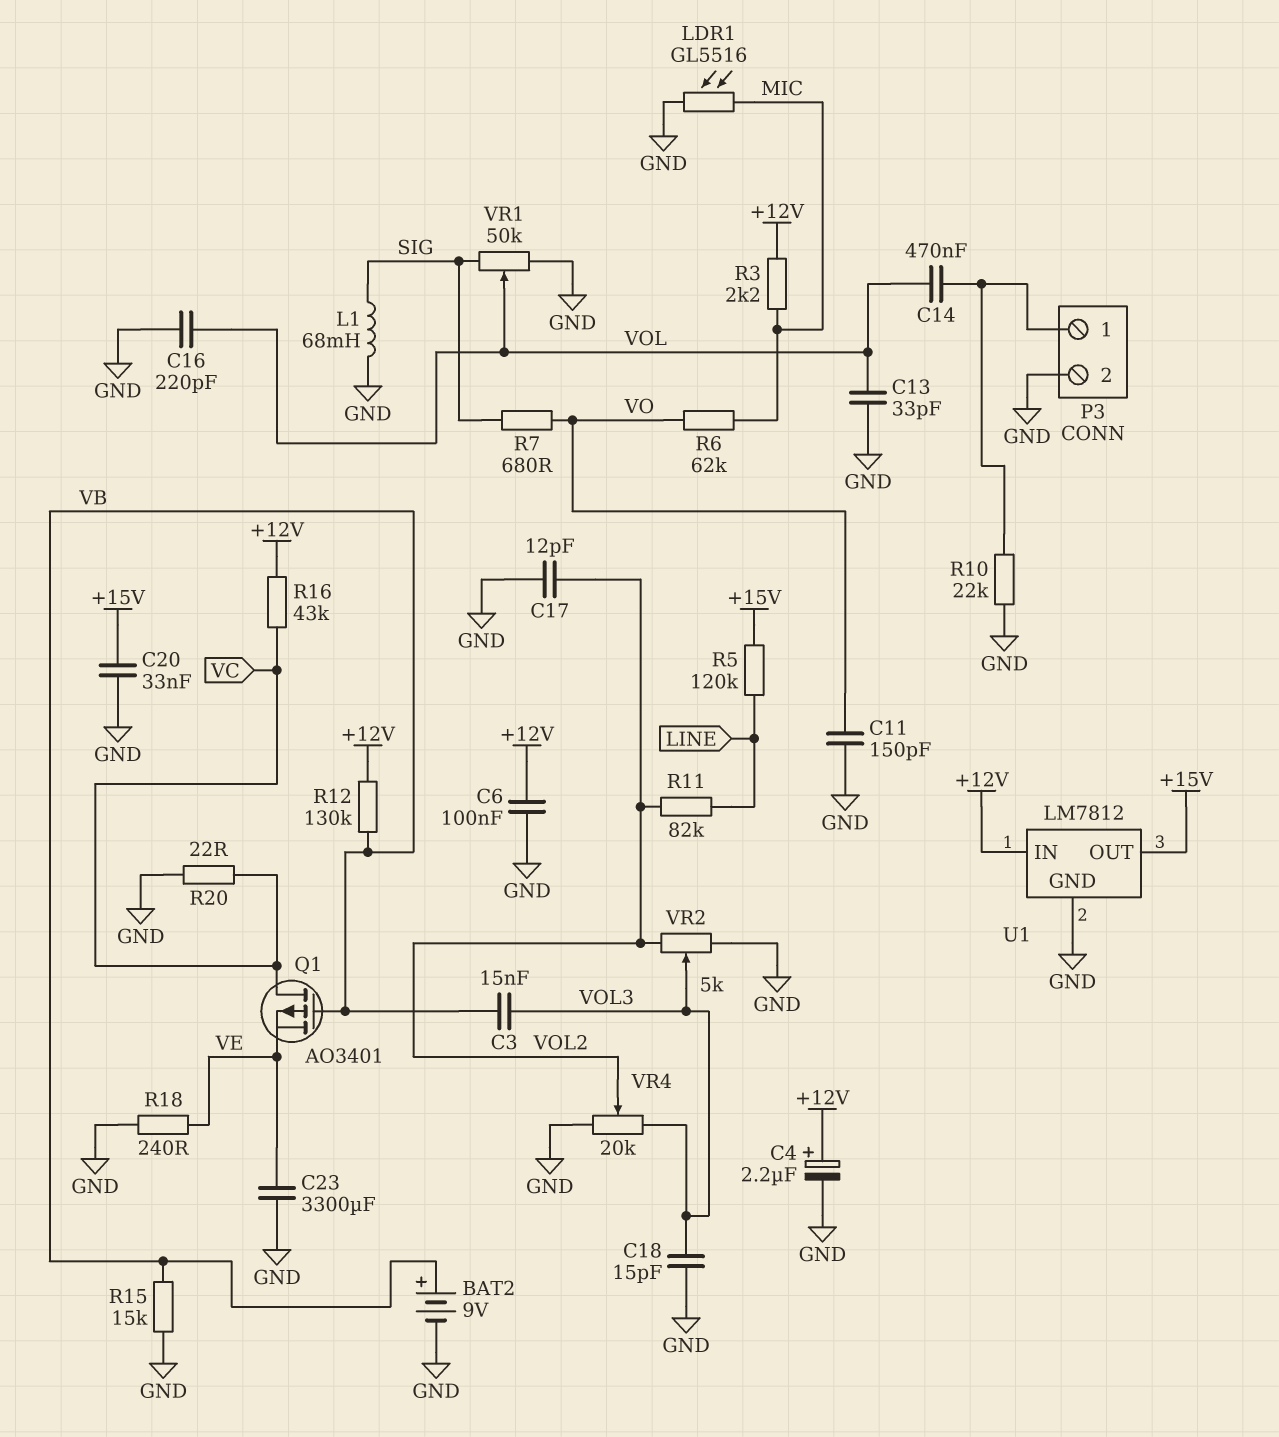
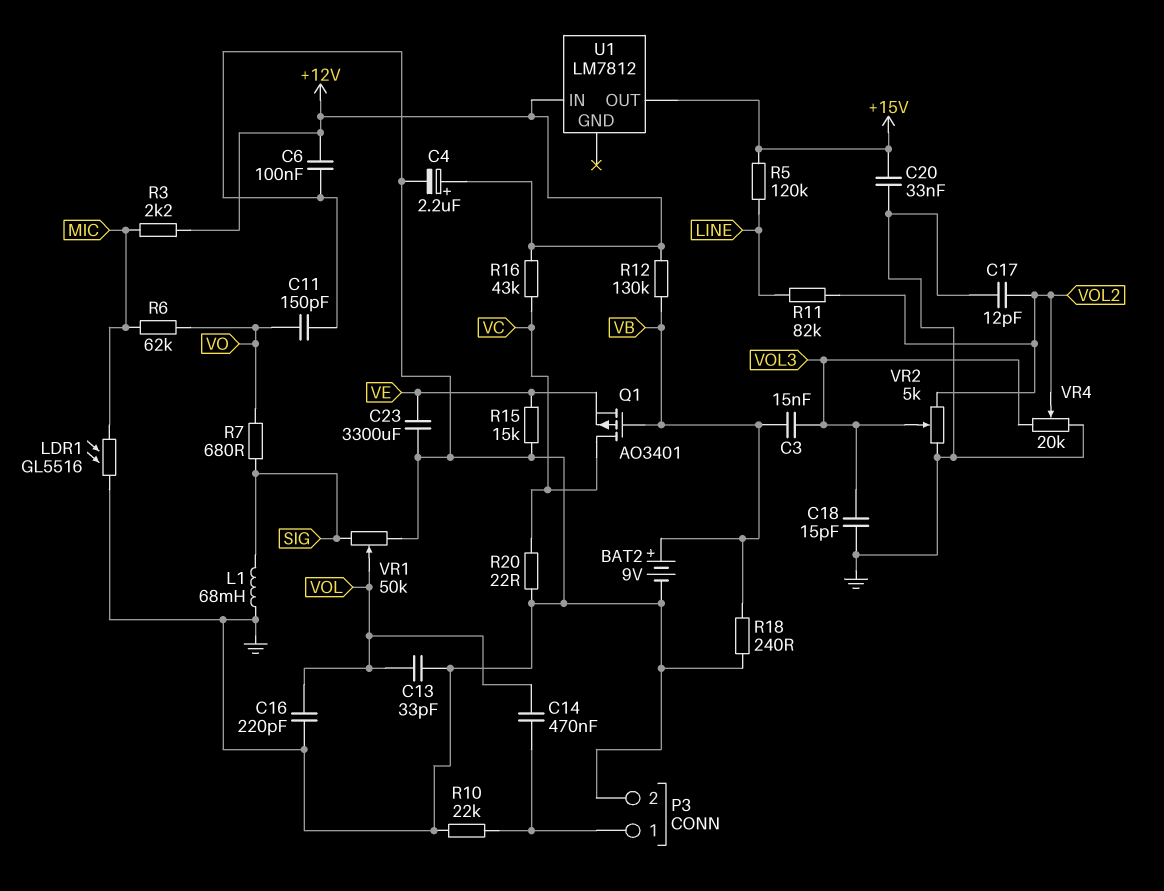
R15: 15k (GND, VB) -> 15k (GND, VE)
R18: 240 (GND, VE) -> 240 (GND, VB)
U1 pin GND: GND -> none

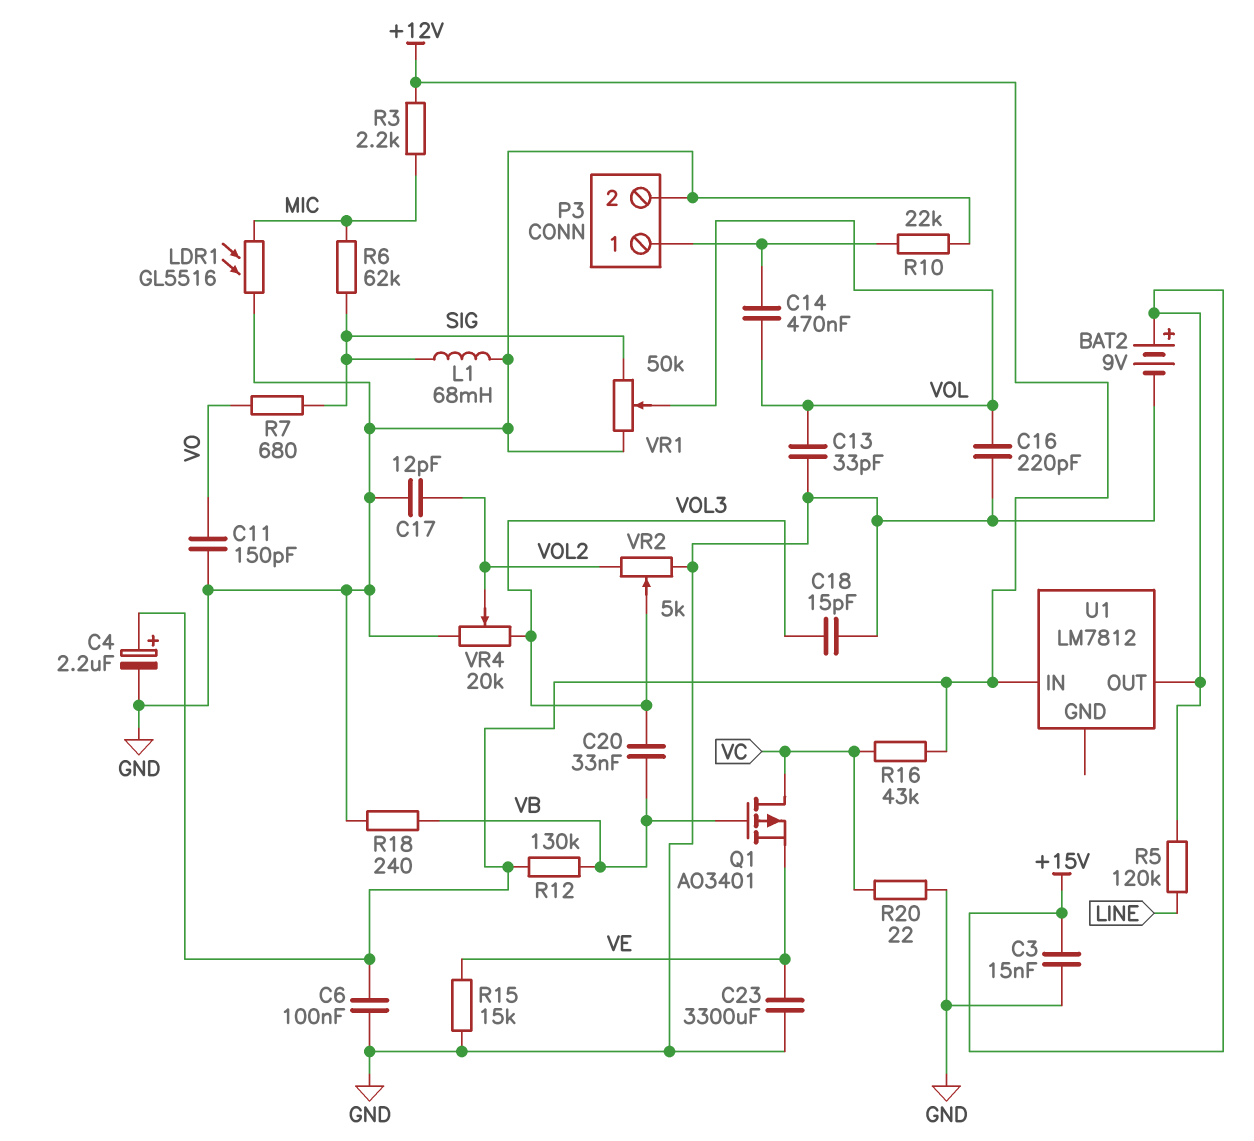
BAT2: 9V (plus VB, minus GND) -> 9V (plus +15V, minus GND)
C3: 15nF (VB, VOL3) -> 15nF (+15V, GND)
C20: 33nF (+15V, GND) -> 33nF (VB, VOL3)
R6: 62k (MIC, VO) -> 62k (MIC, SIG)
R11: 82k (LINE, VOL2) -> none

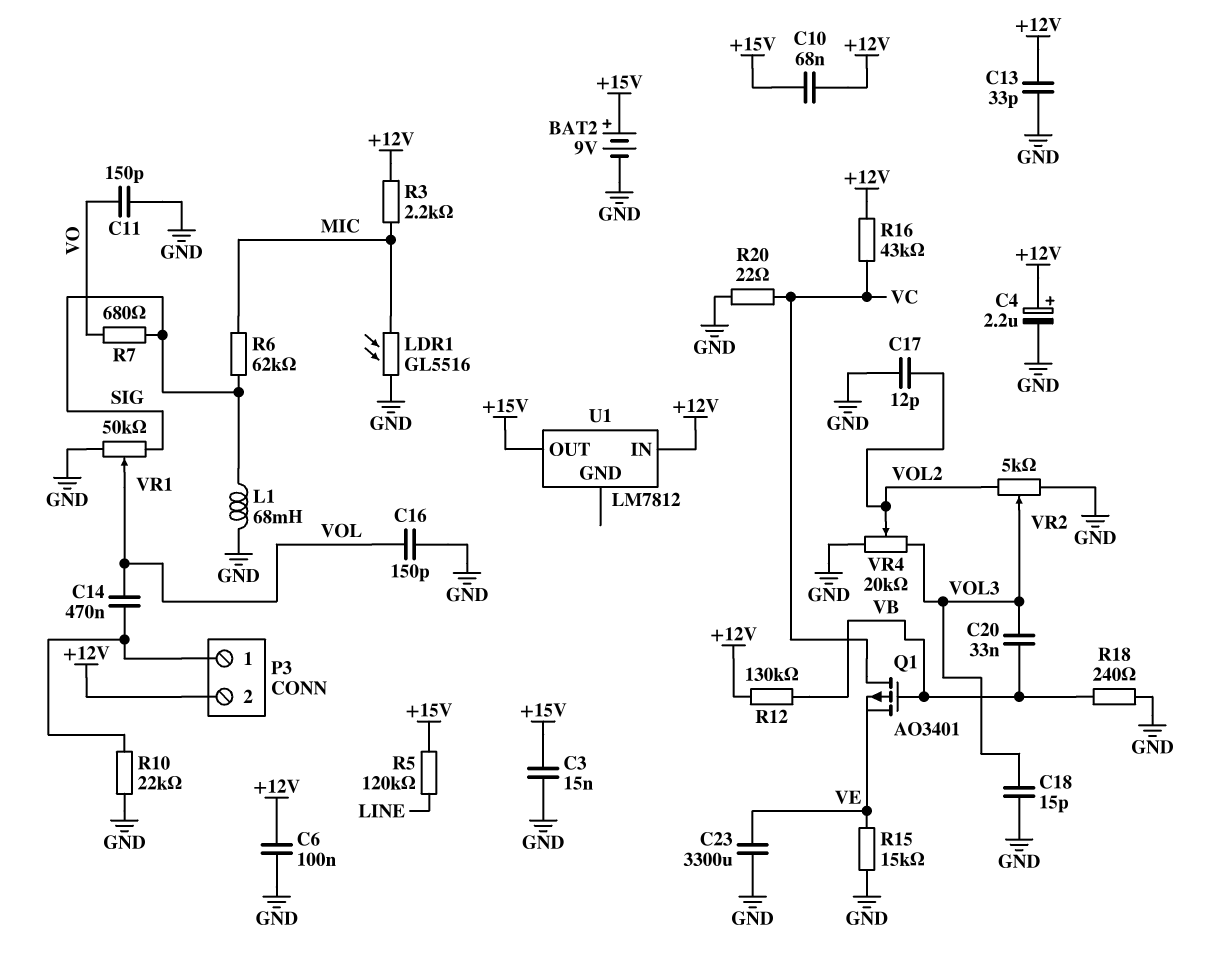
C10: none -> 68nF (+12V, +15V)
C13: 33pF (GND, VOL) -> 33pF (+12V, GND)
C16: 220pF (GND, VOL) -> 150pF (GND, VOL)
P3 pin 2: GND -> +12V

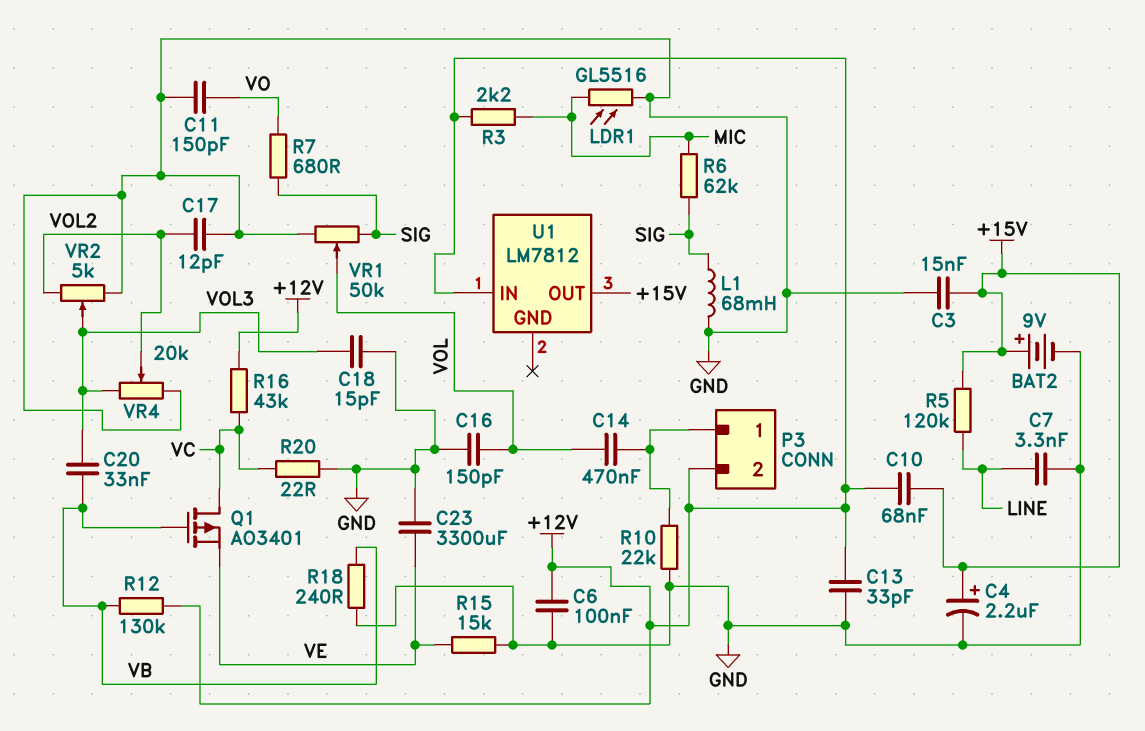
C4: 2.2uF (plus +12V, minus GND) -> 2.2uF (plus +15V, minus GND)
C7: none -> 3.3nF (GND, LINE)

